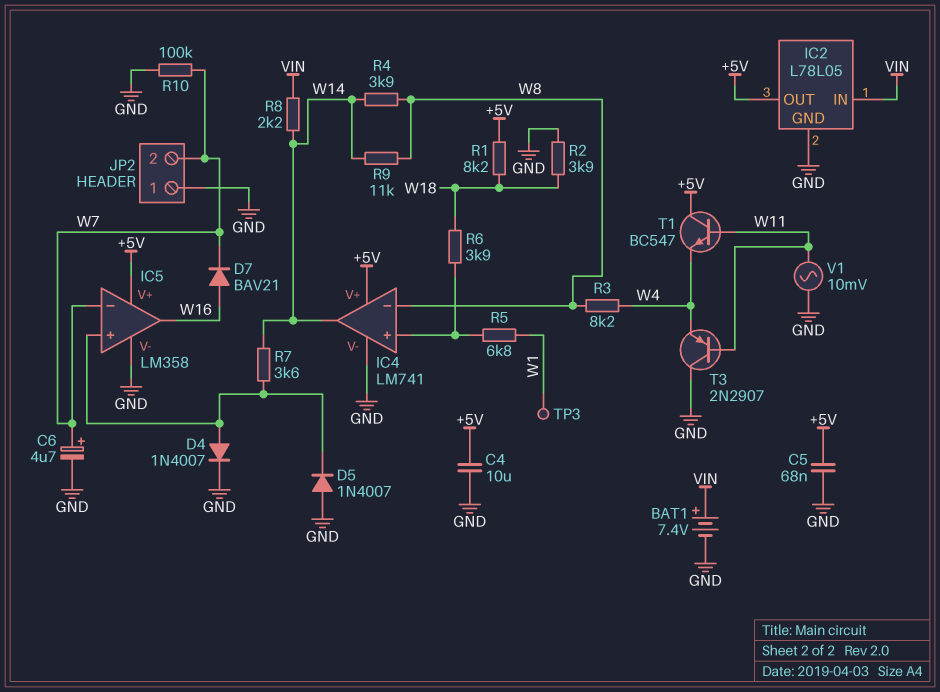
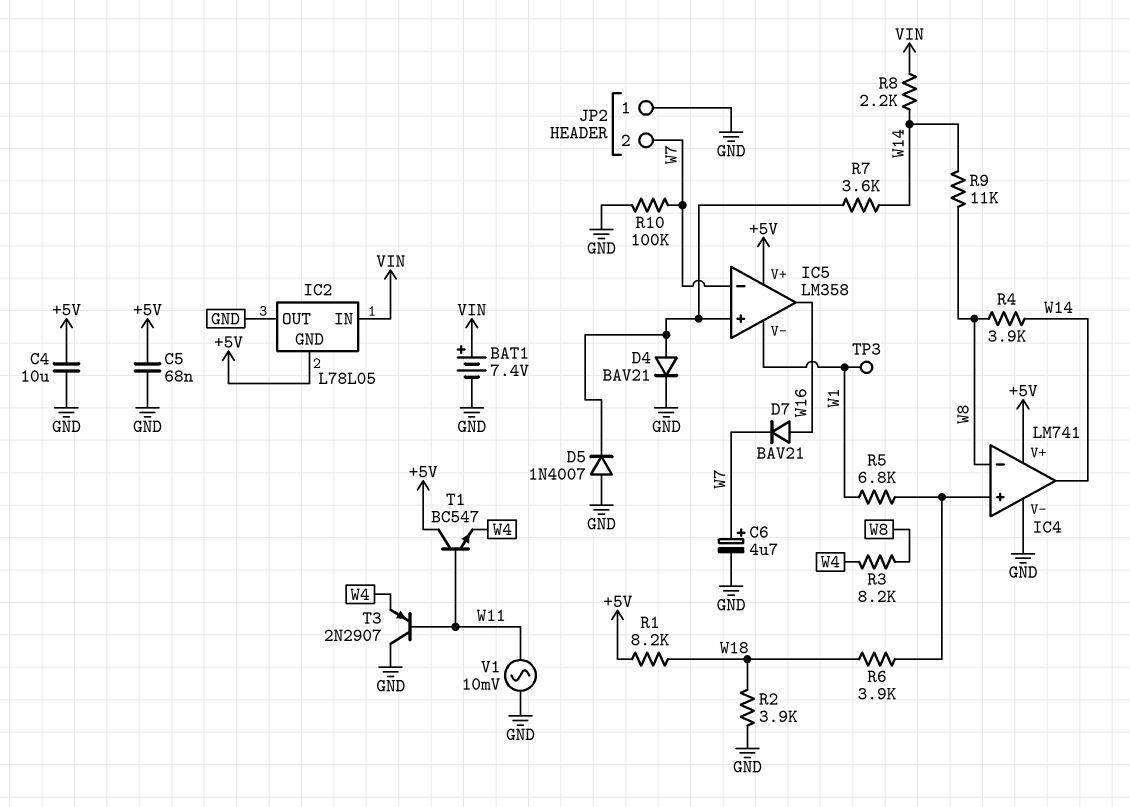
D4: diode 1N4007 (A IC5/in+, K GND) -> diode BAV21 (A IC5/in+, K GND)
IC2 pin GND: GND -> +5V
IC2 pin OUT: +5V -> GND
IC5 pin V-: GND -> W1

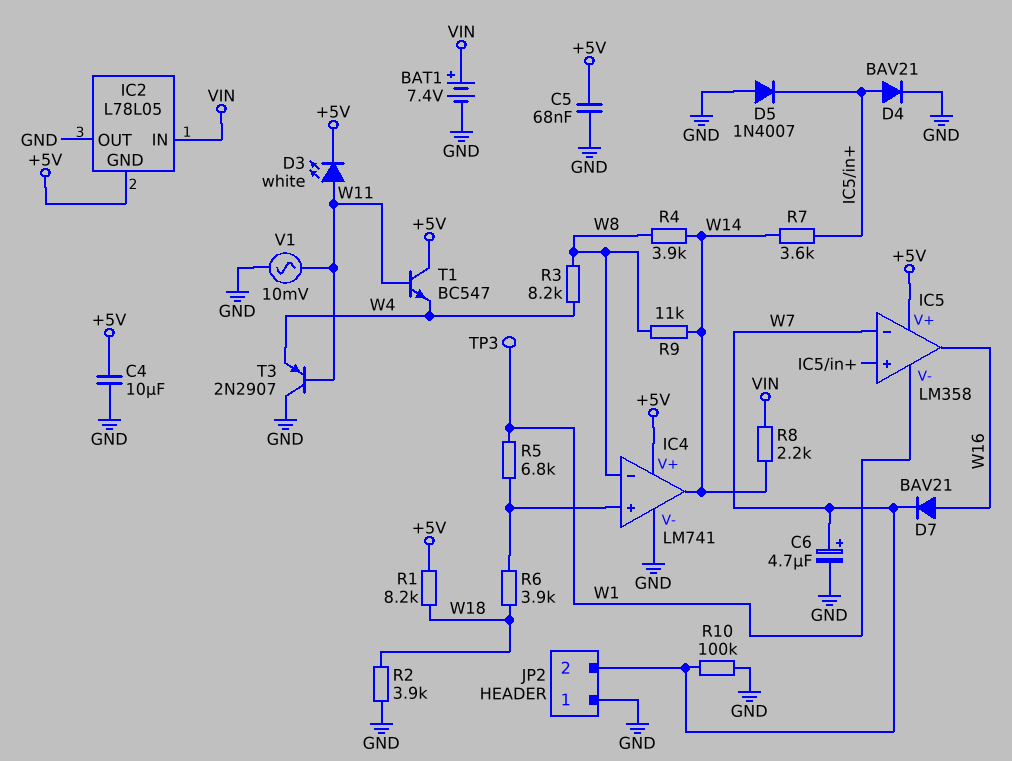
D3: none -> LED white (A W11, K +5V)

